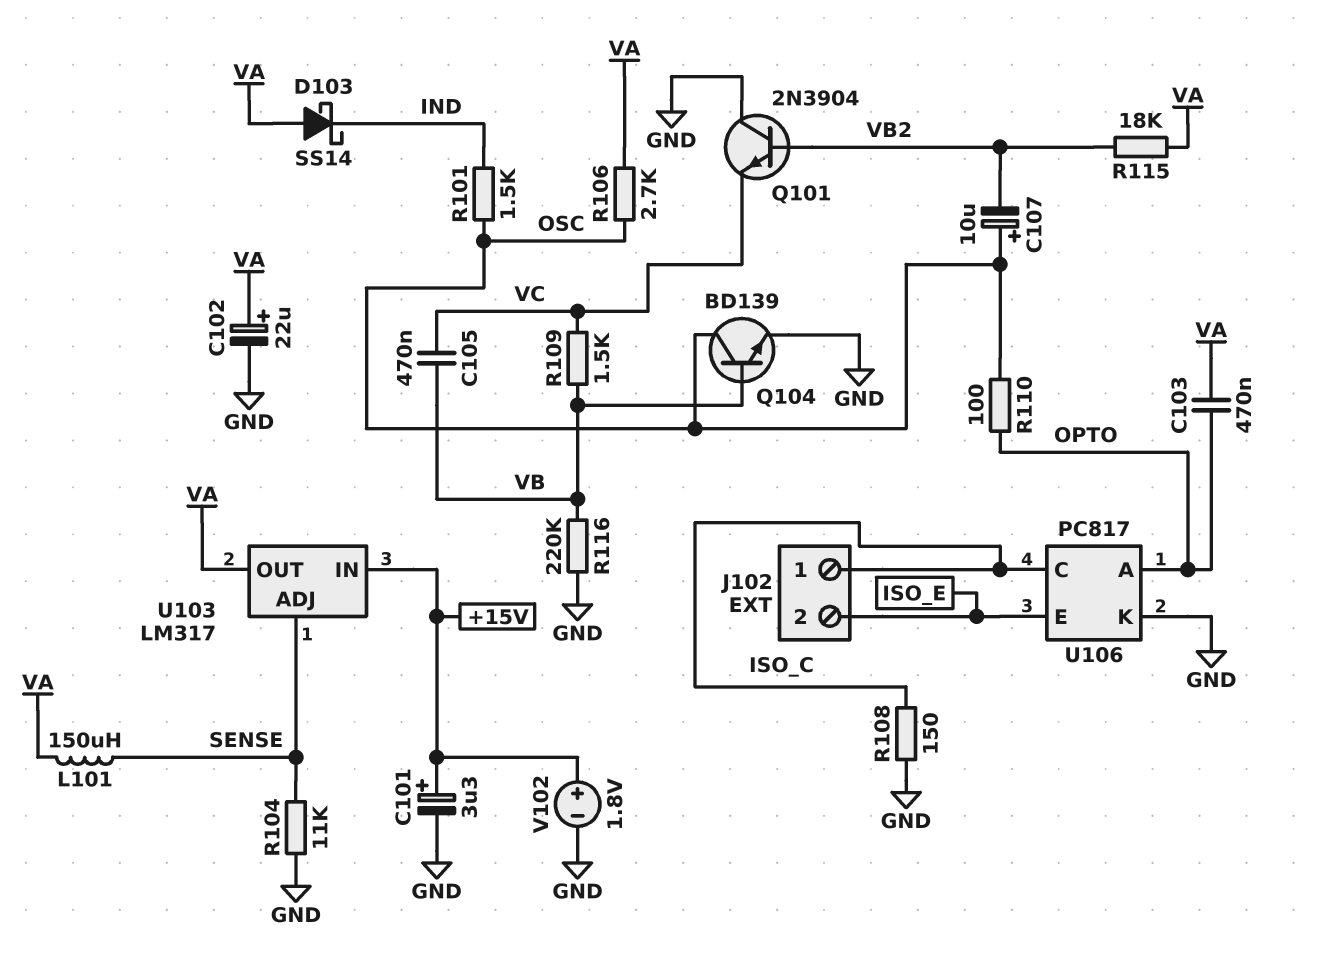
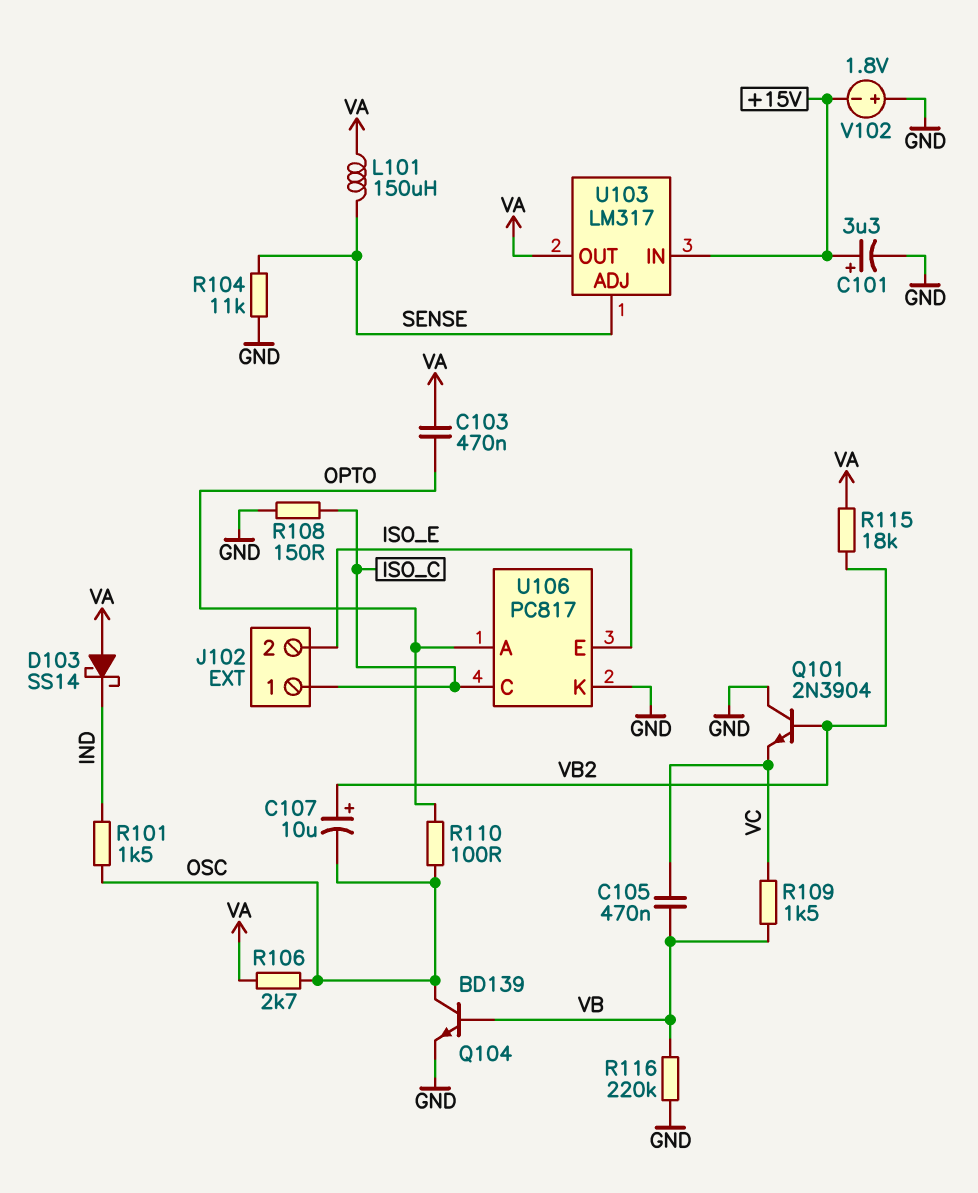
C102: 22uF (plus VA, minus GND) -> none
C107: 10uF (plus OSC, minus VB2) -> 10uF (plus VB2, minus OSC)
V102: 1.8V (plus +15V, minus GND) -> 1.8V (plus GND, minus +15V)

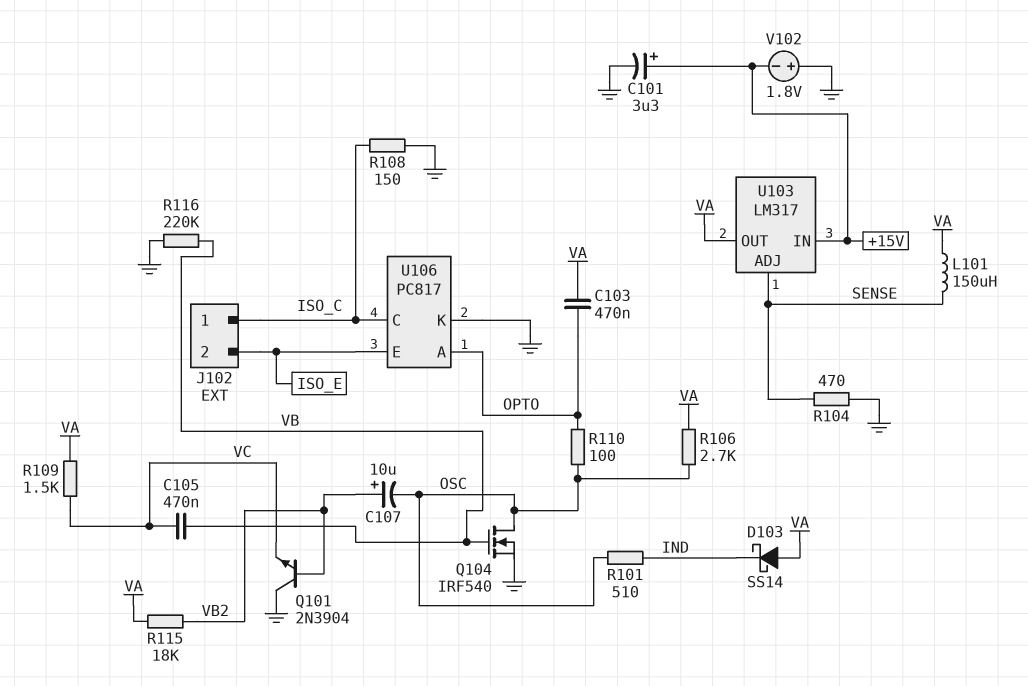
Q104: NPN BD139 (B VB, C OSC, E GND) -> NMOS IRF540 (G VB, D OSC, S GND)
R101: 1.5k (IND, OSC) -> 510 (IND, OSC)
R104: 11k (GND, SENSE) -> 470 (GND, SENSE)
R109: 1.5k (VB, VC) -> 1.5k (VA, VC)

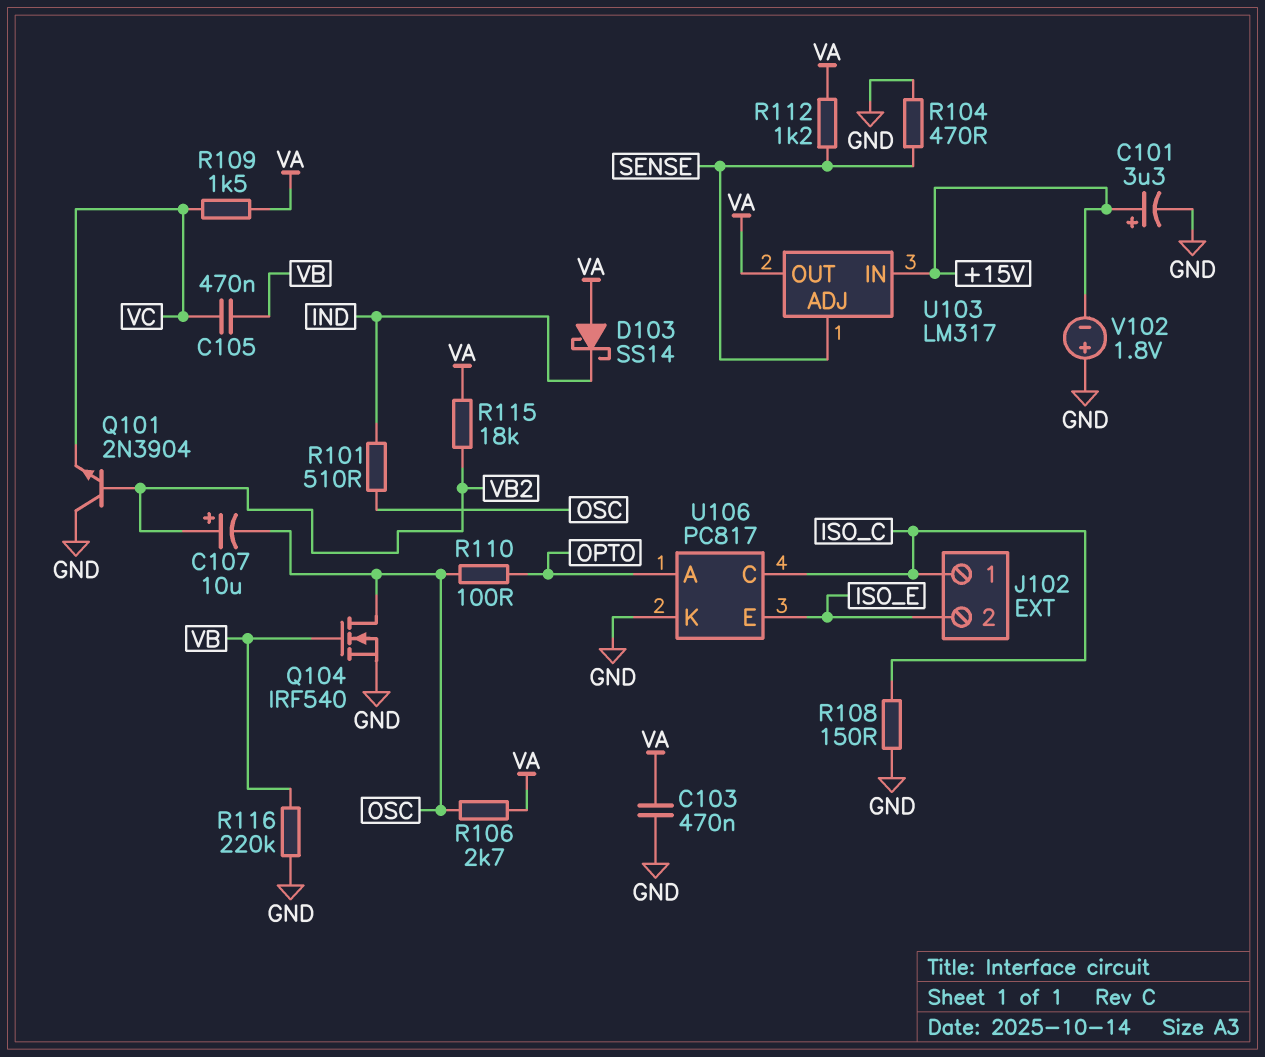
C103: 470nF (OPTO, VA) -> 470nF (GND, VA)
L101: 150uH (SENSE, VA) -> none
R112: none -> 1.2k (SENSE, VA)

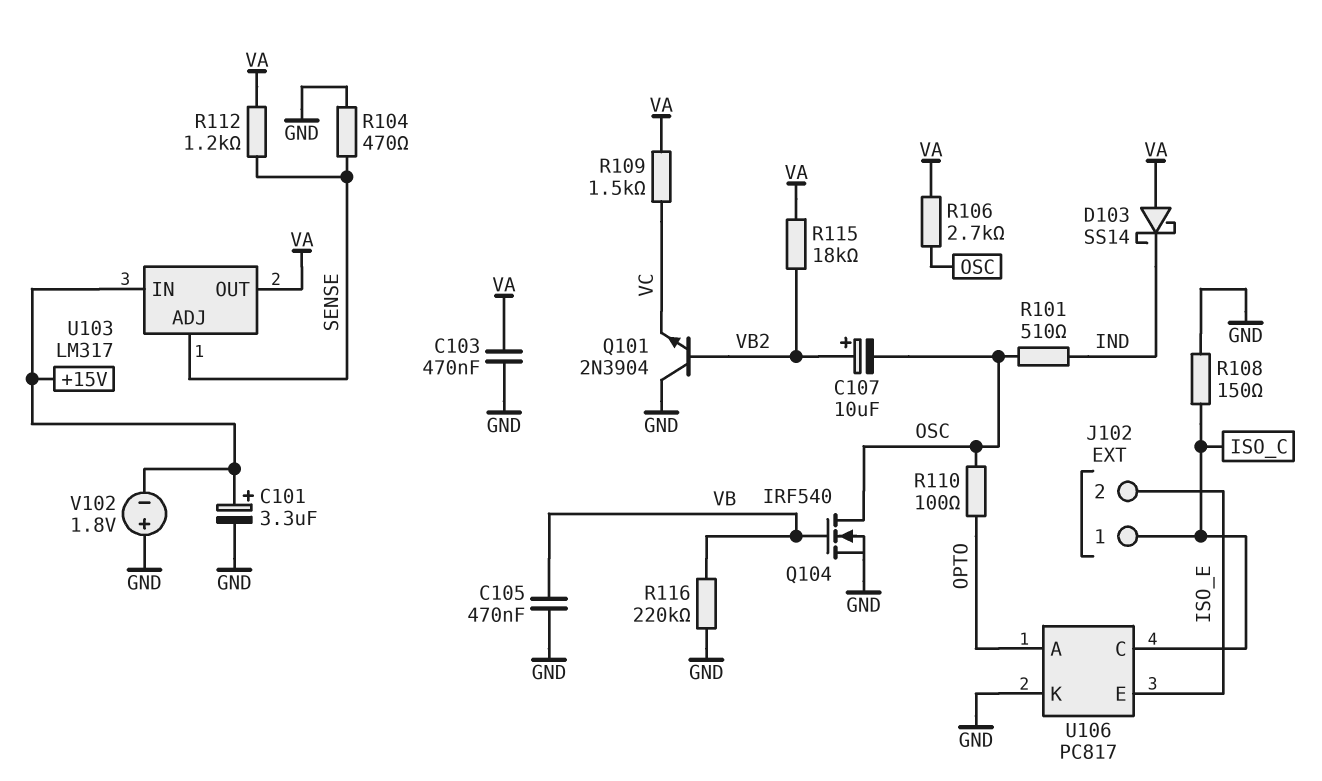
C105: 470nF (VB, VC) -> 470nF (GND, VB)

